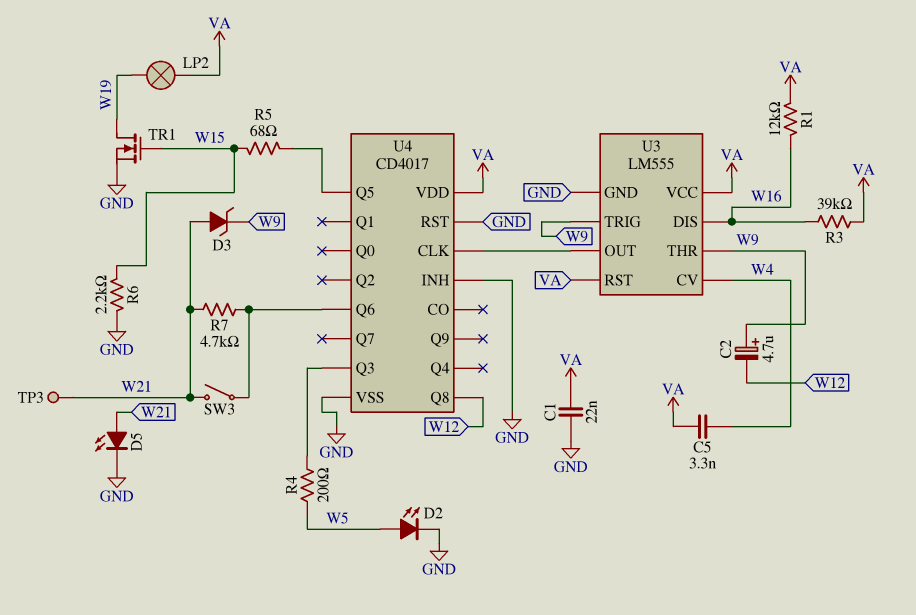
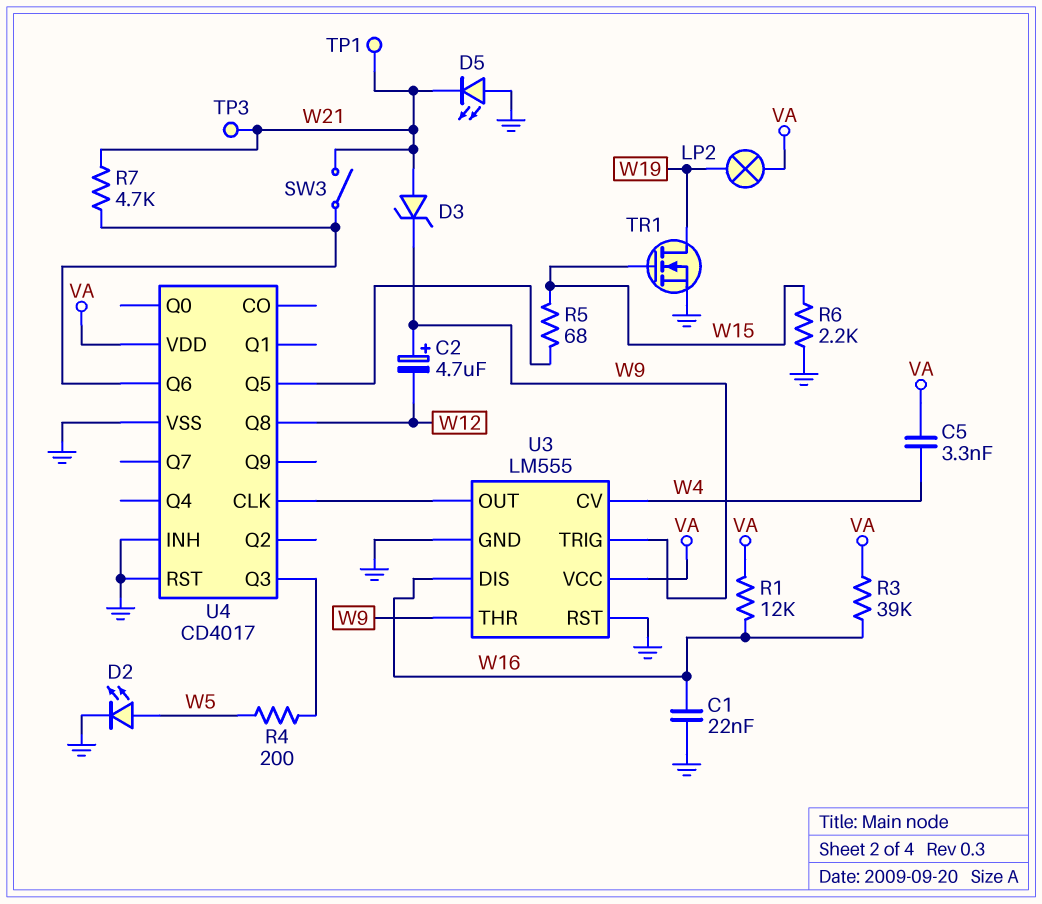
C1: 22nF (GND, VA) -> 22nF (GND, W16)
D5: LED (A W21, K GND) -> LED (A GND, K W21)
TP1: none -> test point (W21)
U3 pin RST: VA -> GND

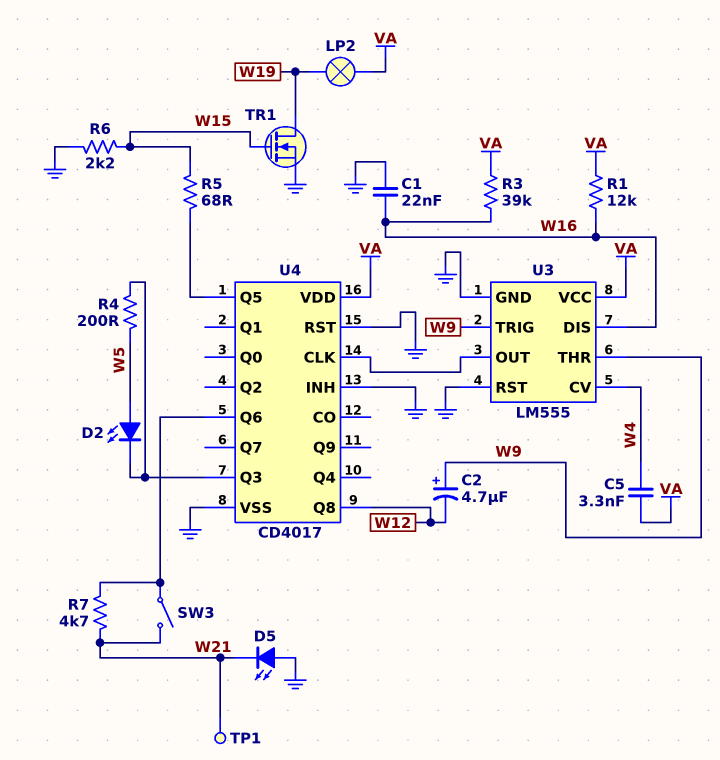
D2: LED (A W5, K GND) -> LED (A W5, K U4/Q3)
D3: zener (A W21, K W9) -> none
TP3: test point (W21) -> none

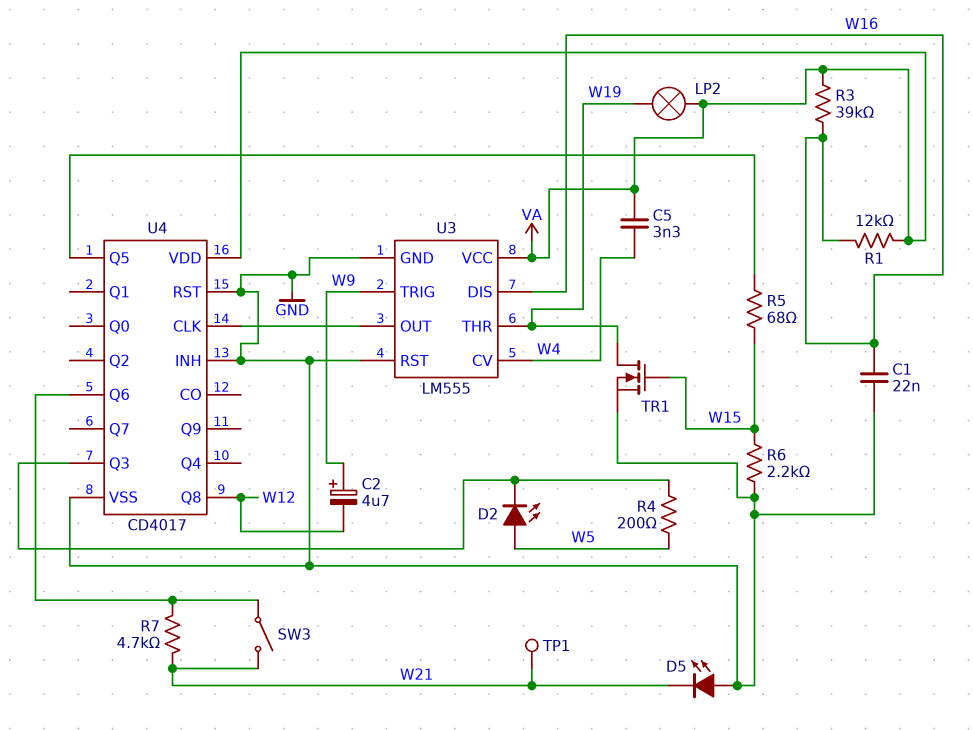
U3 pin THR: W9 -> W19

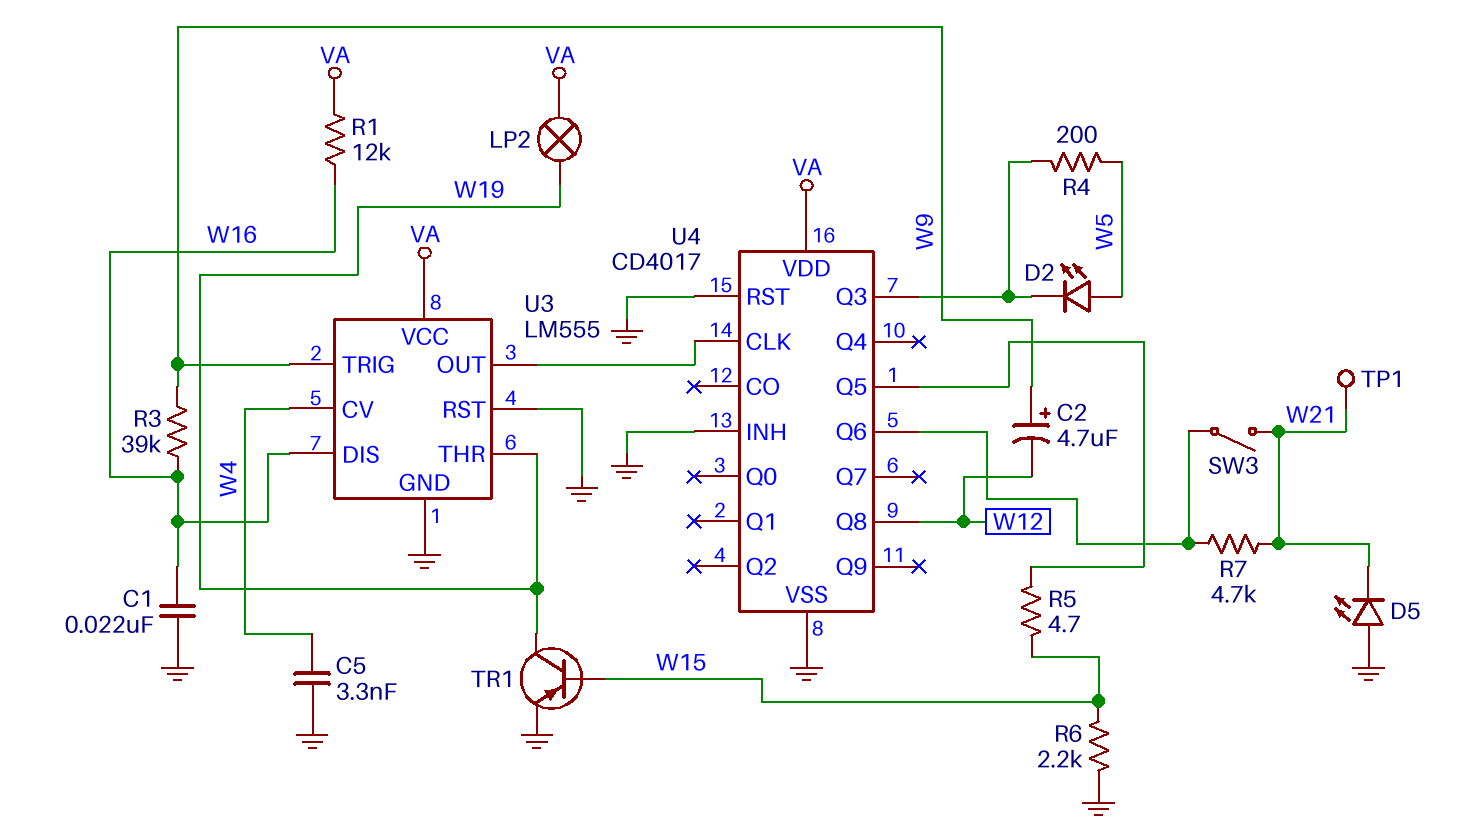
C5: 3.3nF (VA, W4) -> 3.3nF (GND, W4)
R3: 39k (VA, W16) -> 39k (W9, W16)
R5: 68 (U4/Q5, W15) -> 4.7 (U4/Q5, W15)
TR1: NMOS (G W15, D W19, S GND) -> PNP (B W15, C W19, E GND)

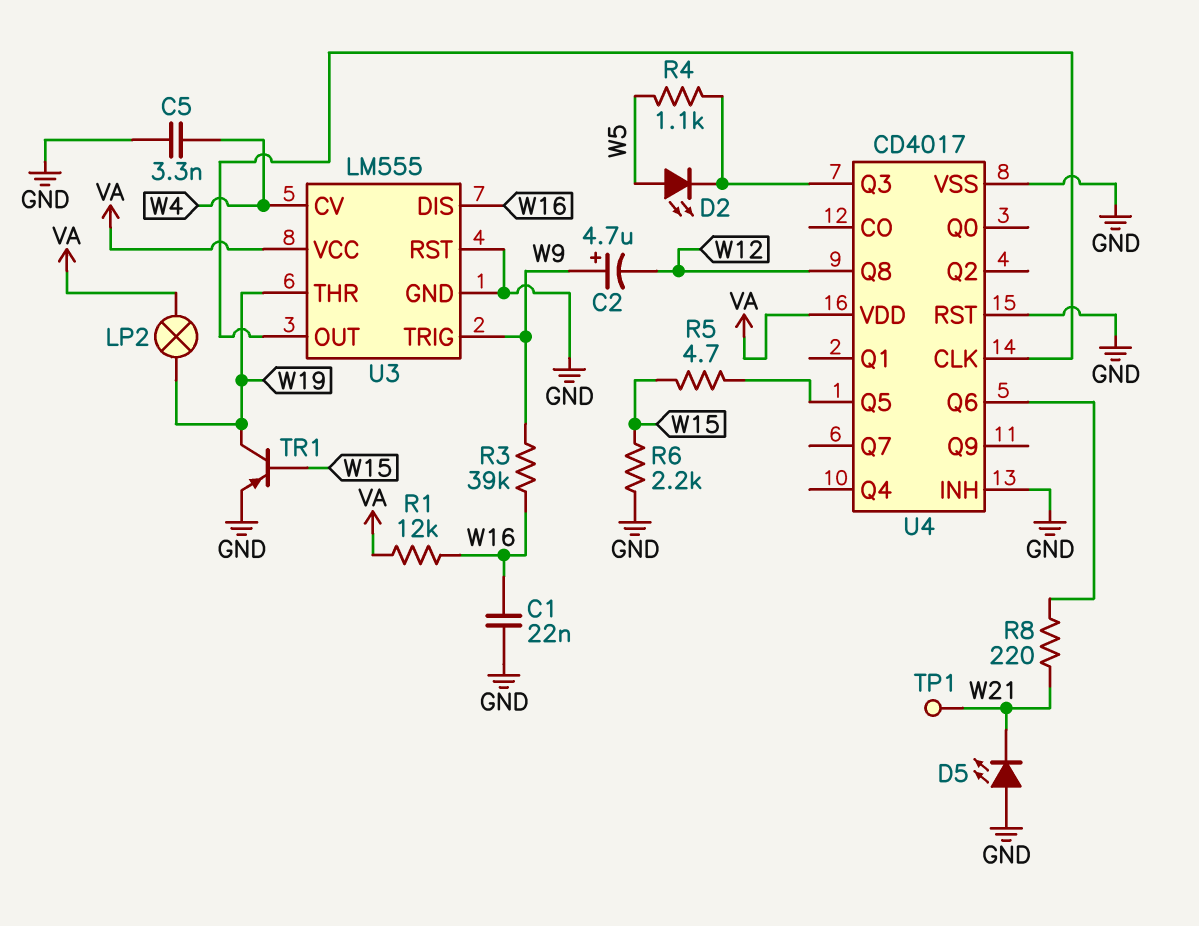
R4: 200 (U4/Q3, W5) -> 1.1k (U4/Q3, W5)
R7: 4.7k (U4/Q6, W21) -> none
R8: none -> 220 (U4/Q6, W21)
SW3: switch (U4/Q6, W21) -> none

